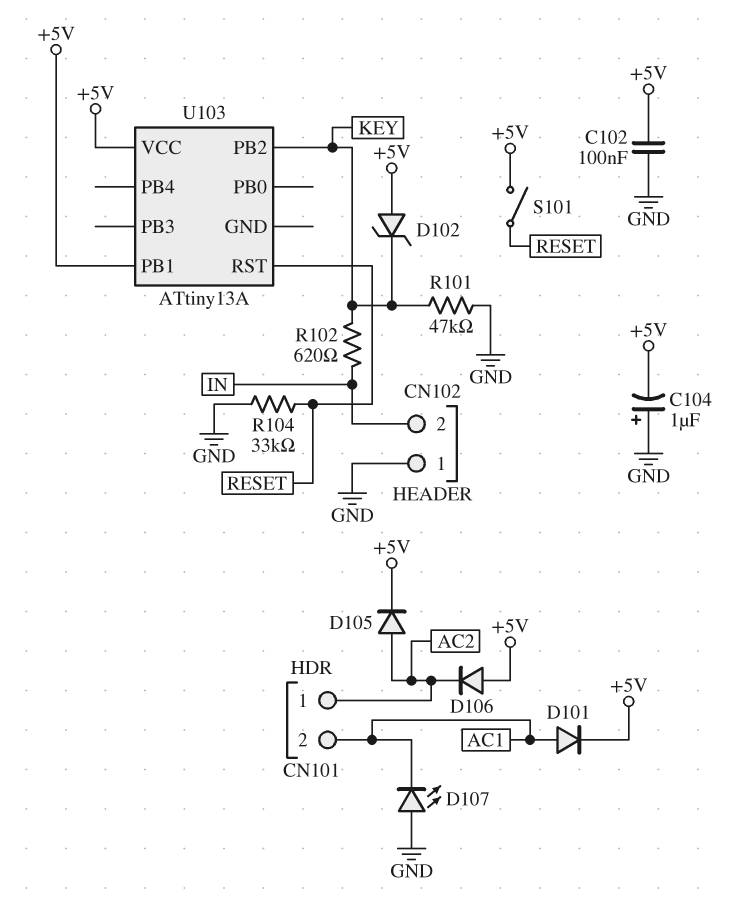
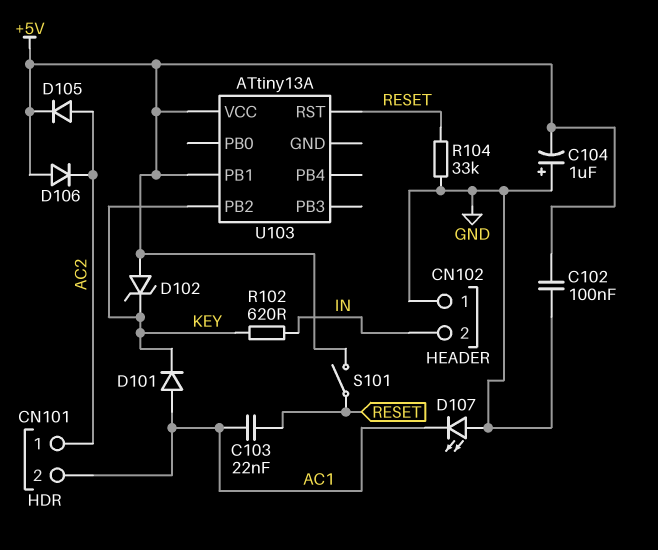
C103: none -> 22nF (AC1, RESET)
D101: diode (A AC1, K +5V) -> diode (A AC1, K KEY)
R101: 47k (GND, KEY) -> none

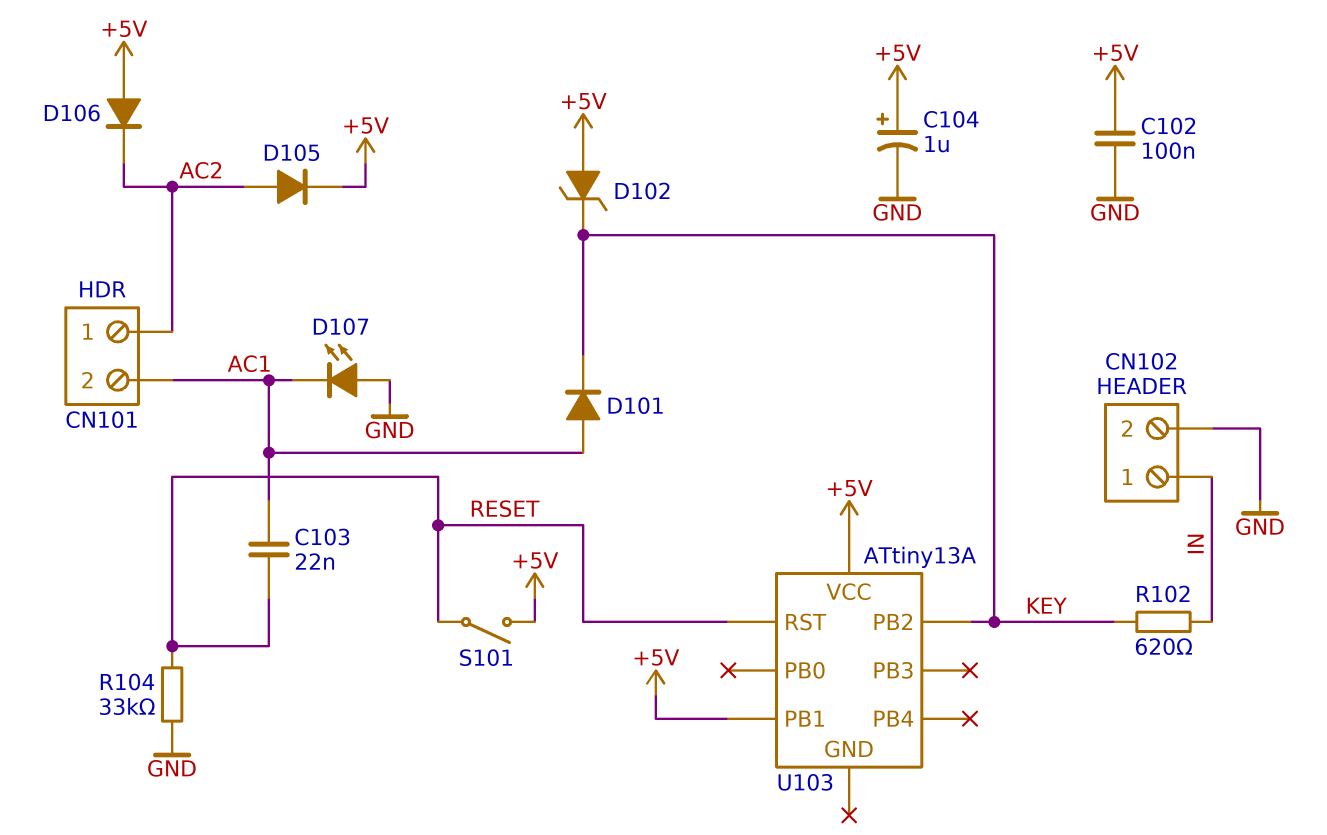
C104: 1uF (plus GND, minus +5V) -> 1uF (plus +5V, minus GND)
CN102 pin 1: GND -> IN
CN102 pin 2: IN -> GND

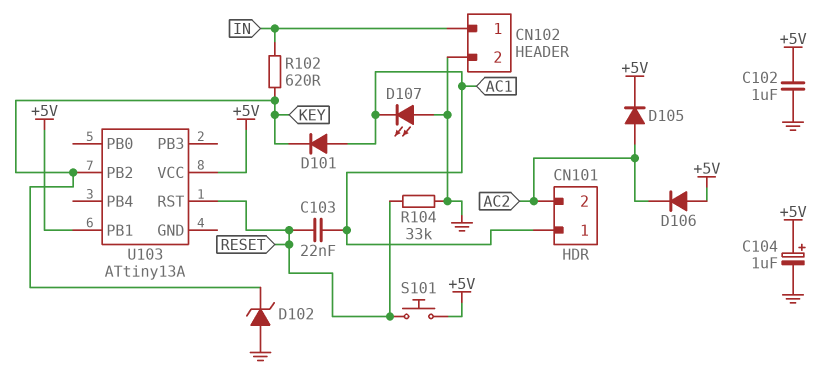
C102: 100nF (+5V, GND) -> 1uF (+5V, GND)
CN101 pin 1: AC2 -> AC1
CN101 pin 2: AC1 -> AC2
D102: zener (A +5V, K KEY) -> zener (A GND, K KEY)
S101: switch (+5V, RESET) -> button (+5V, RESET)

